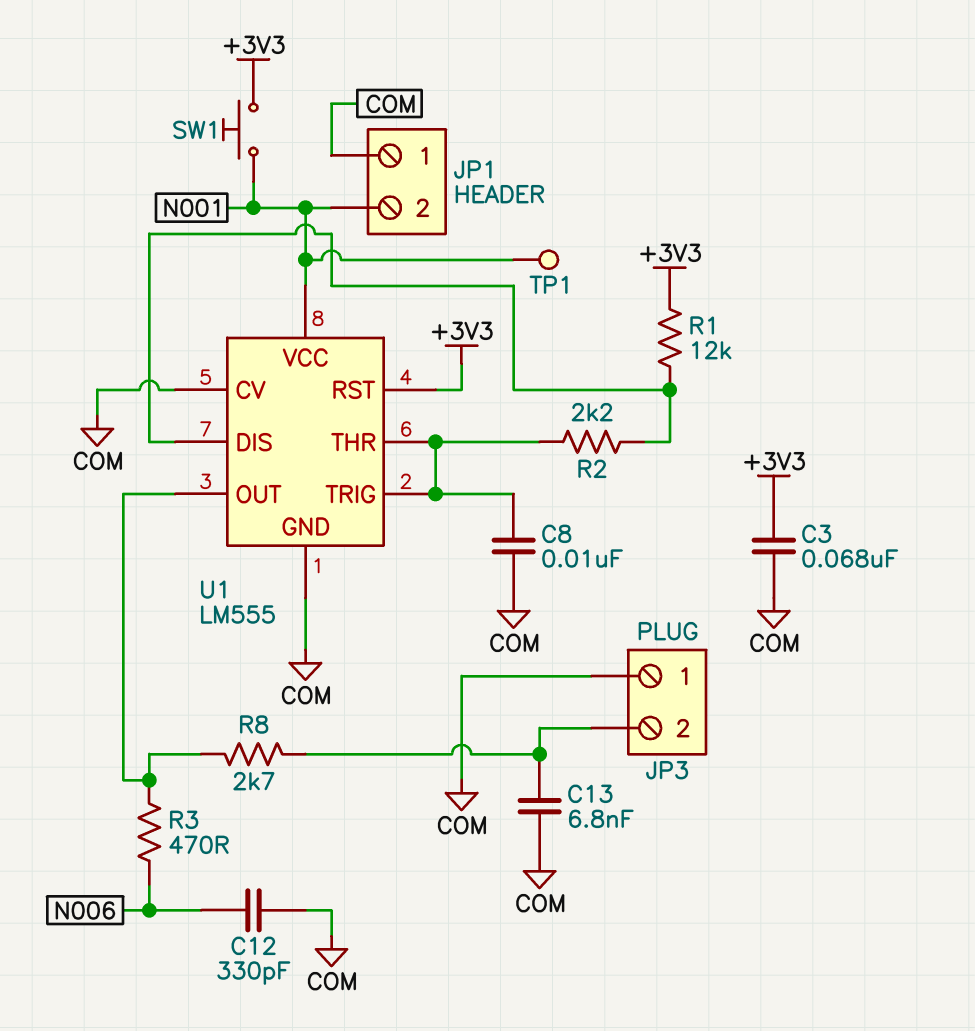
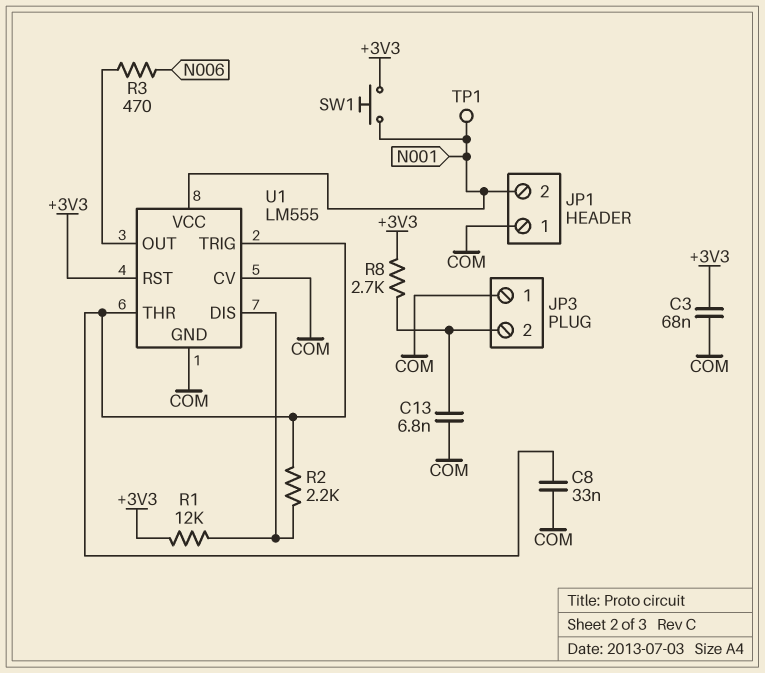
C8: 10nF (COM, U1/THR) -> 33nF (COM, U1/THR)
C12: 330pF (COM, N006) -> none
R8: 2.7k (JP3/2, U1/OUT) -> 2.7k (+3V3, JP3/2)

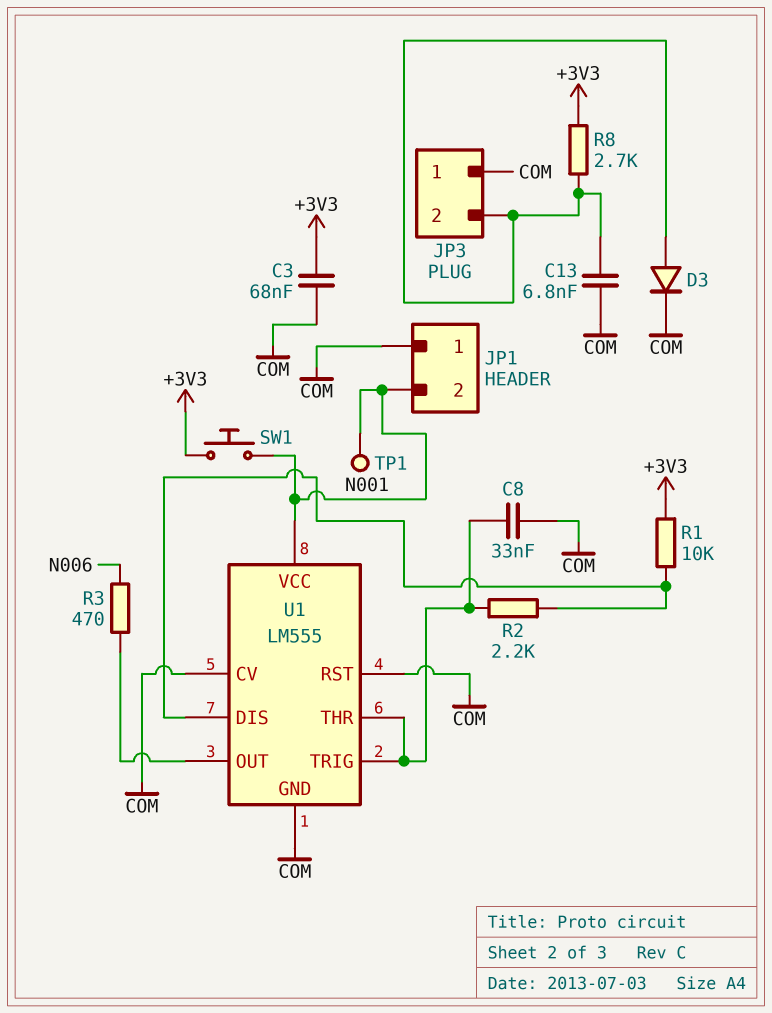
D3: none -> diode (A JP3/2, K COM)
R1: 12k (+3V3, U1/DIS) -> 10k (+3V3, U1/DIS)
U1 pin RST: +3V3 -> COM

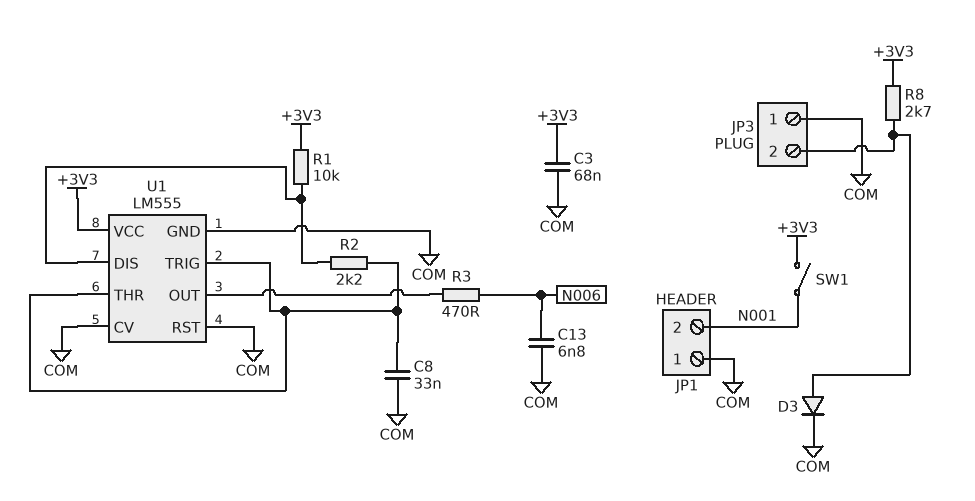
C13: 6.8nF (COM, JP3/2) -> 6.8nF (COM, N006)
SW1: button (+3V3, N001) -> switch (+3V3, N001)
TP1: test point (N001) -> none
U1 pin VCC: N001 -> +3V3

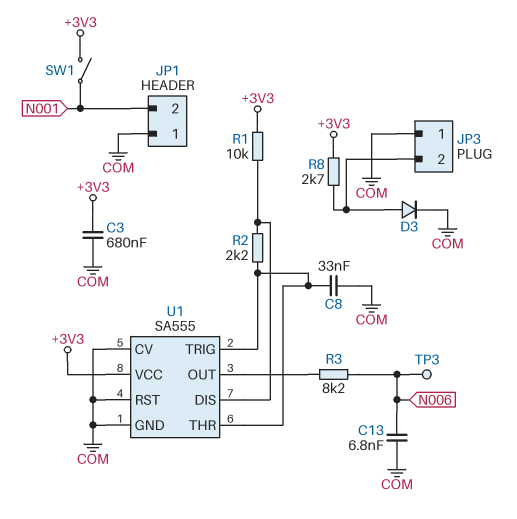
C3: 68nF (+3V3, COM) -> 680nF (+3V3, COM)
R3: 470 (N006, U1/OUT) -> 8.2k (N006, U1/OUT)
TP3: none -> test point (N006)
U1: LM555 -> SA555

